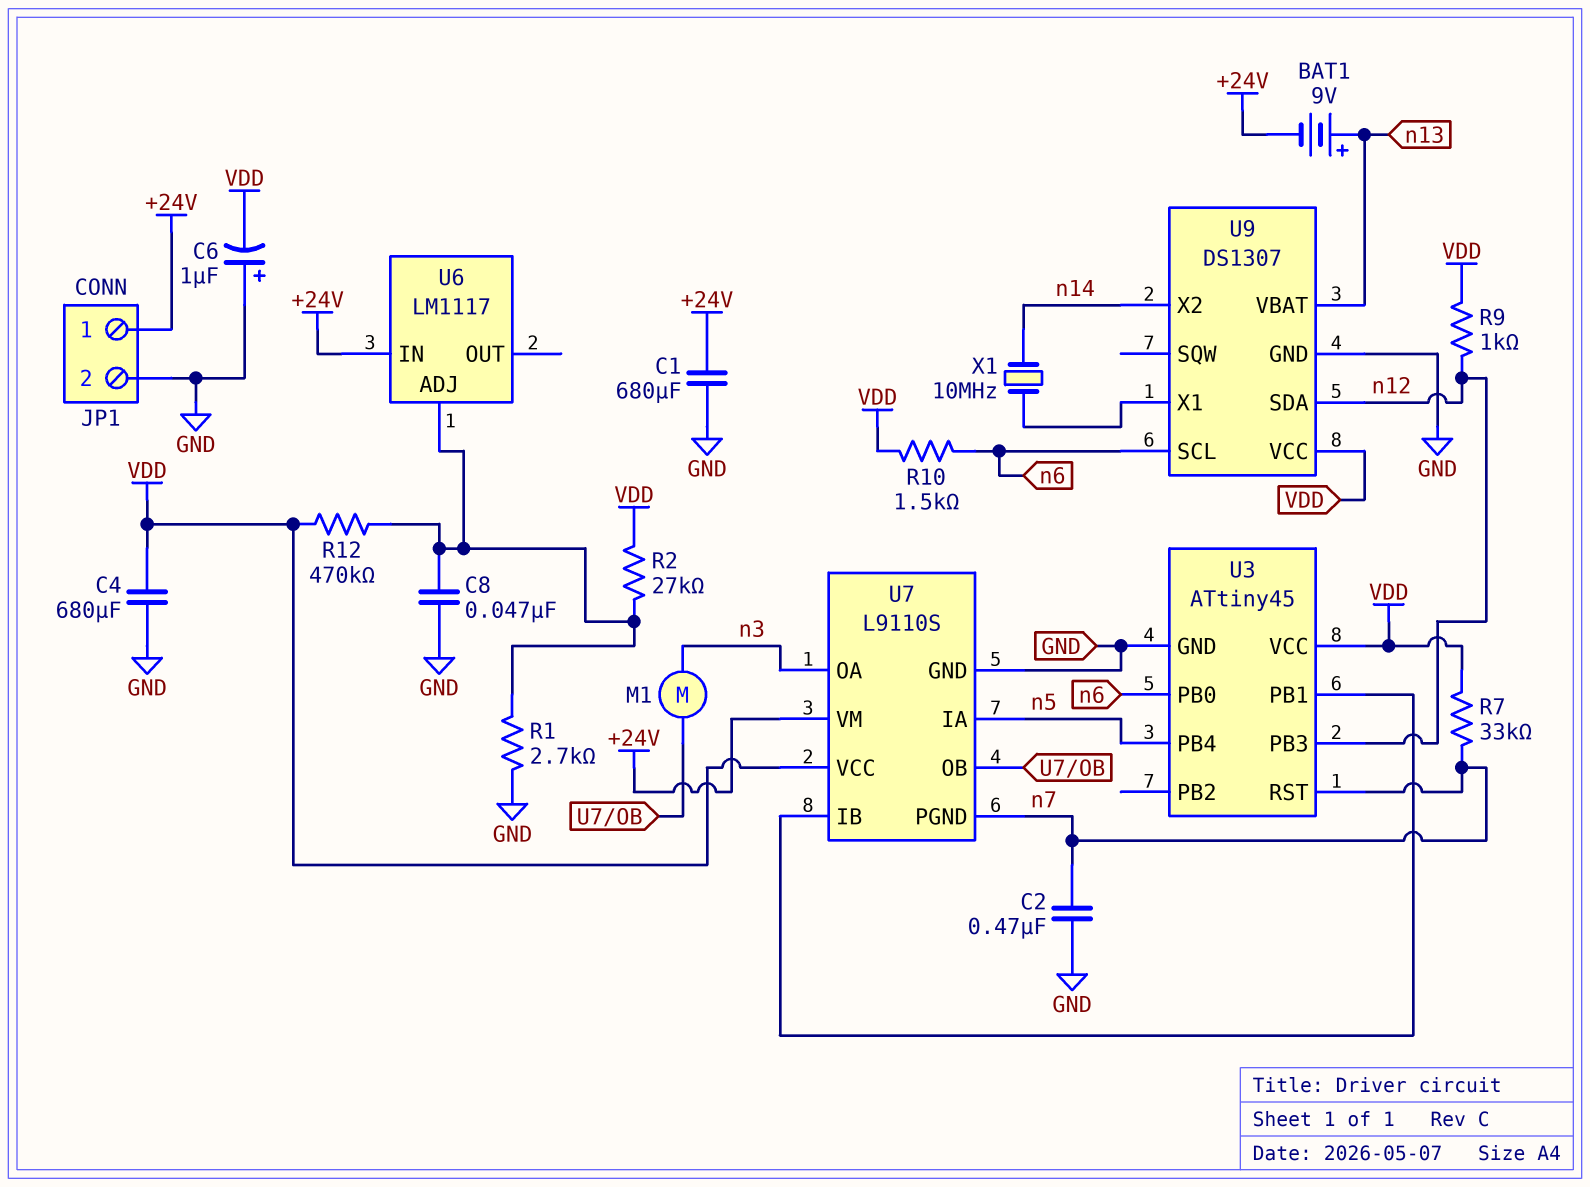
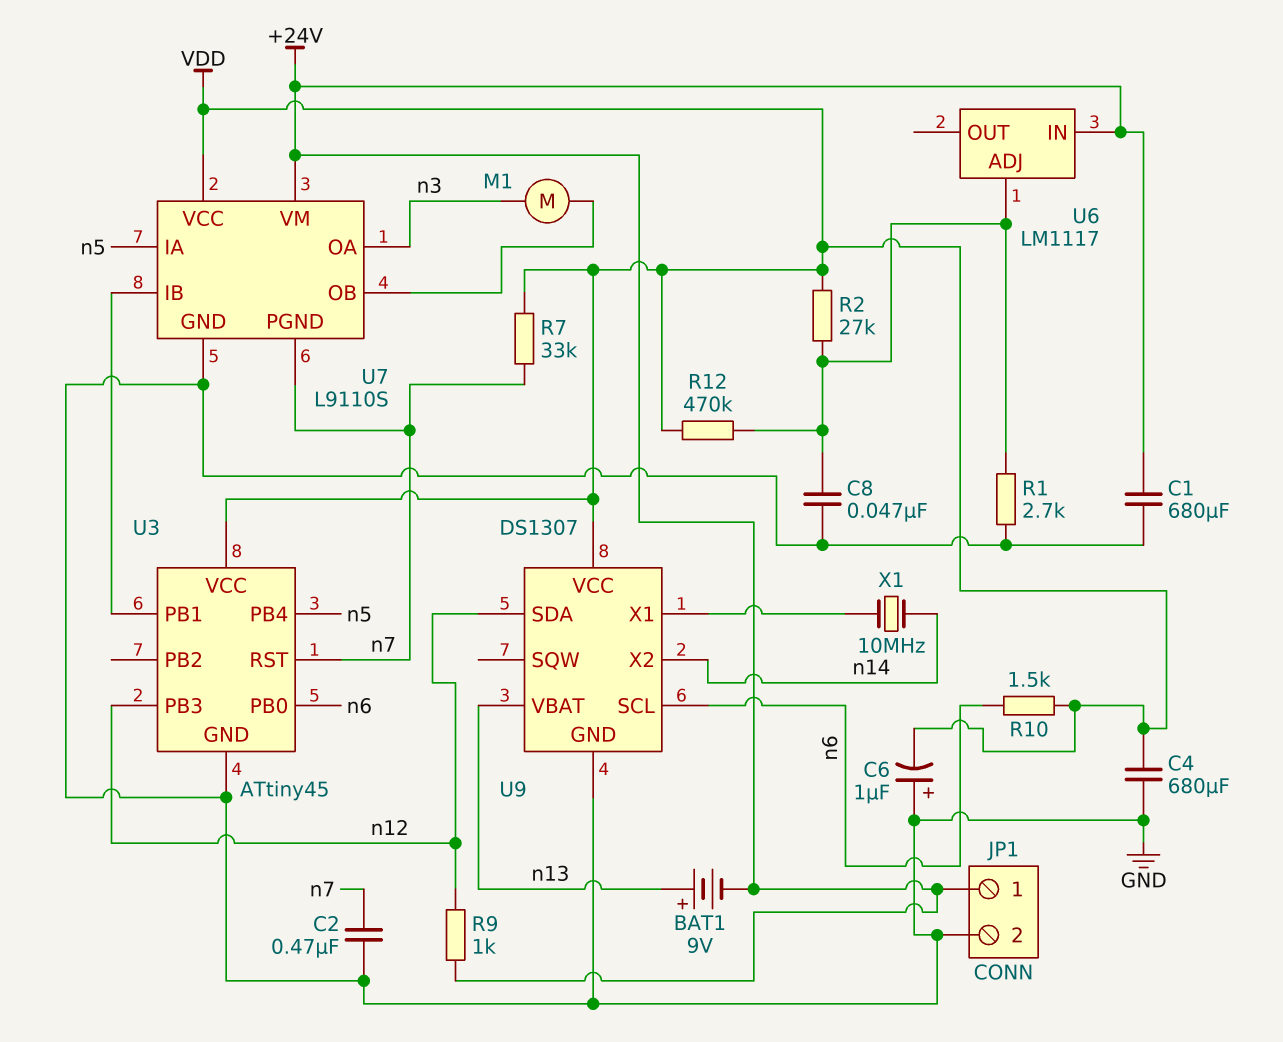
R9: 1k (VDD, n12) -> 1k (+24V, n12)

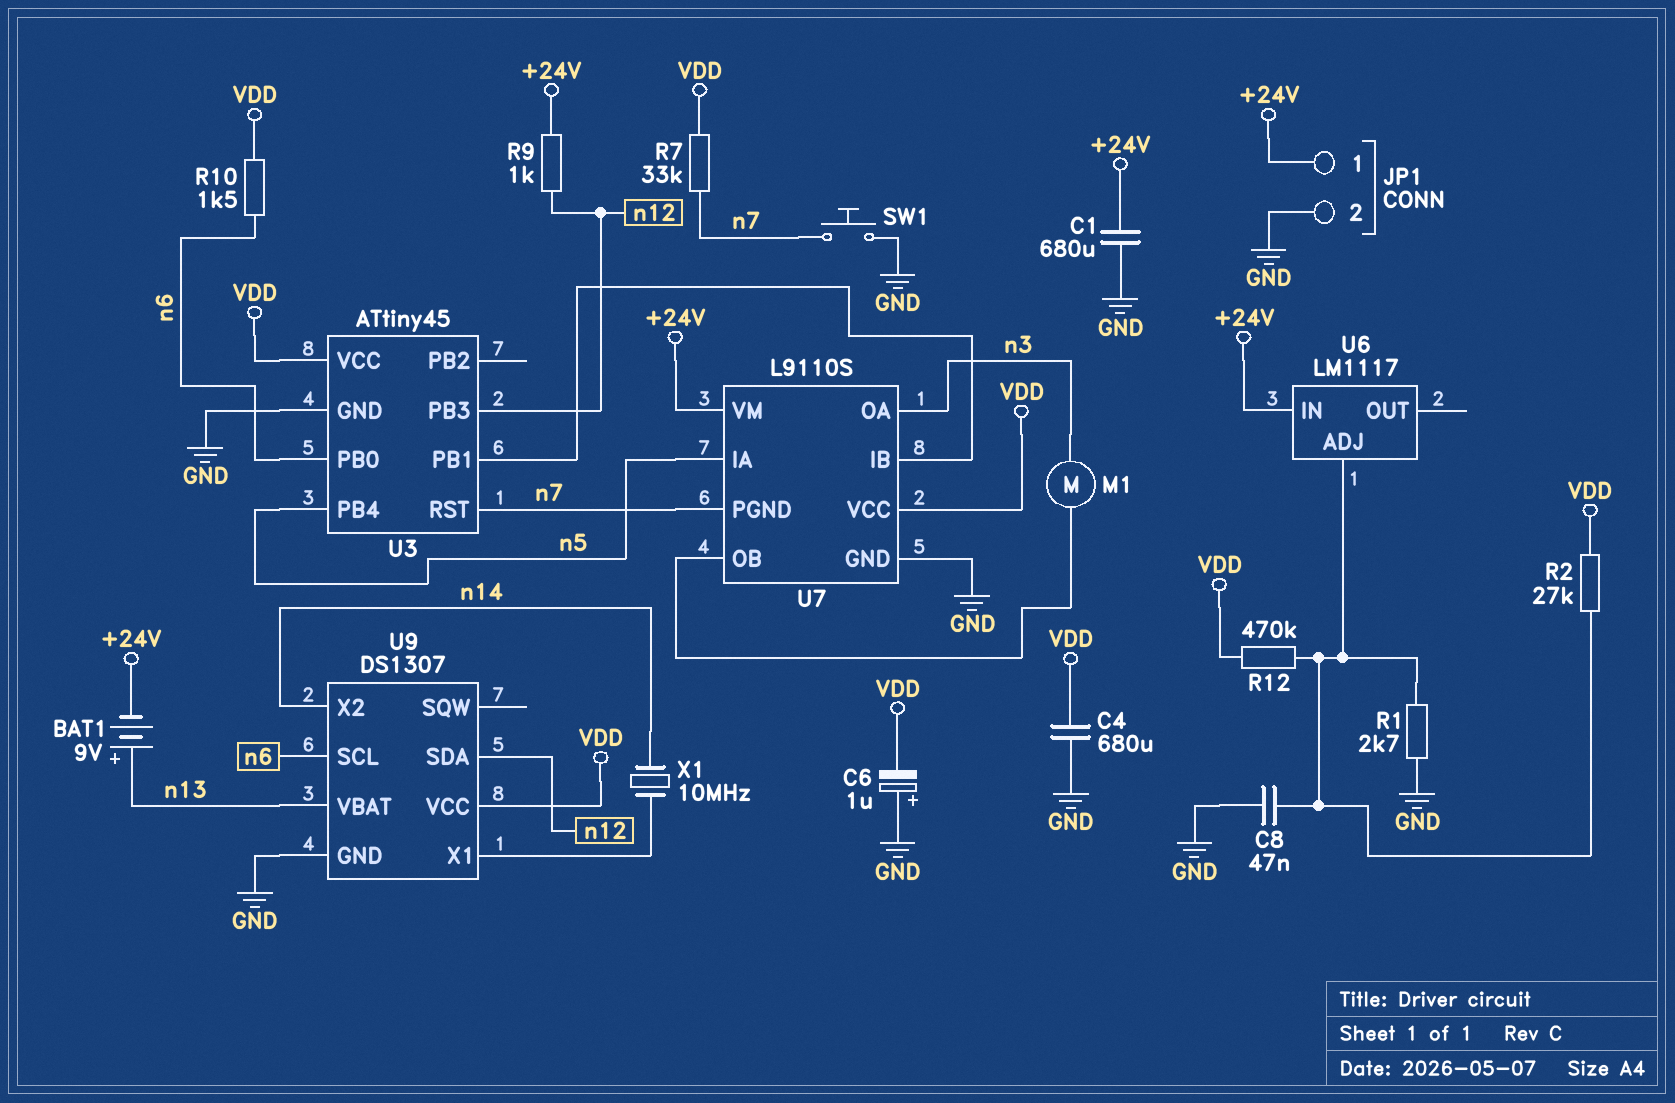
C2: 470nF (GND, n7) -> none
SW1: none -> button (GND, n7)

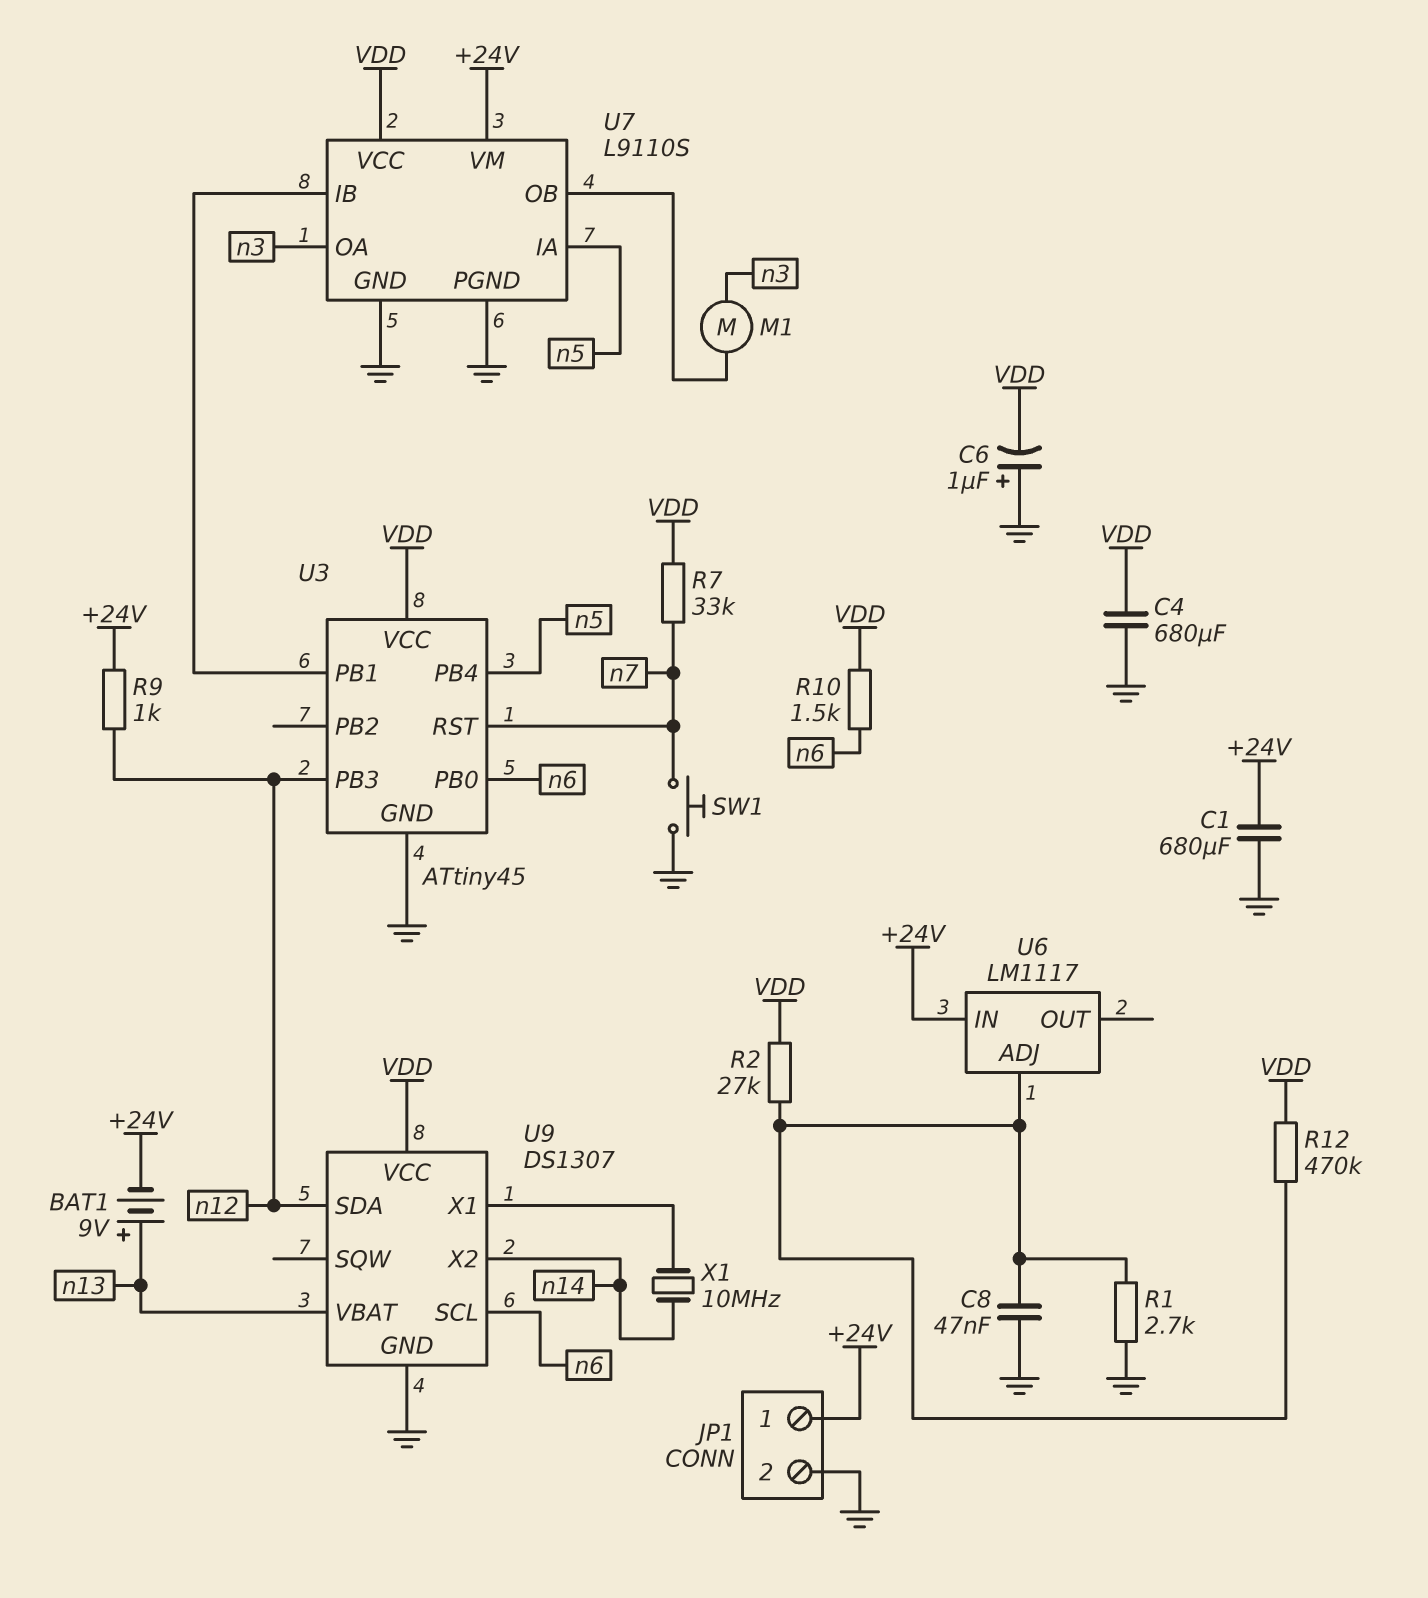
U7 pin PGND: n7 -> GND

